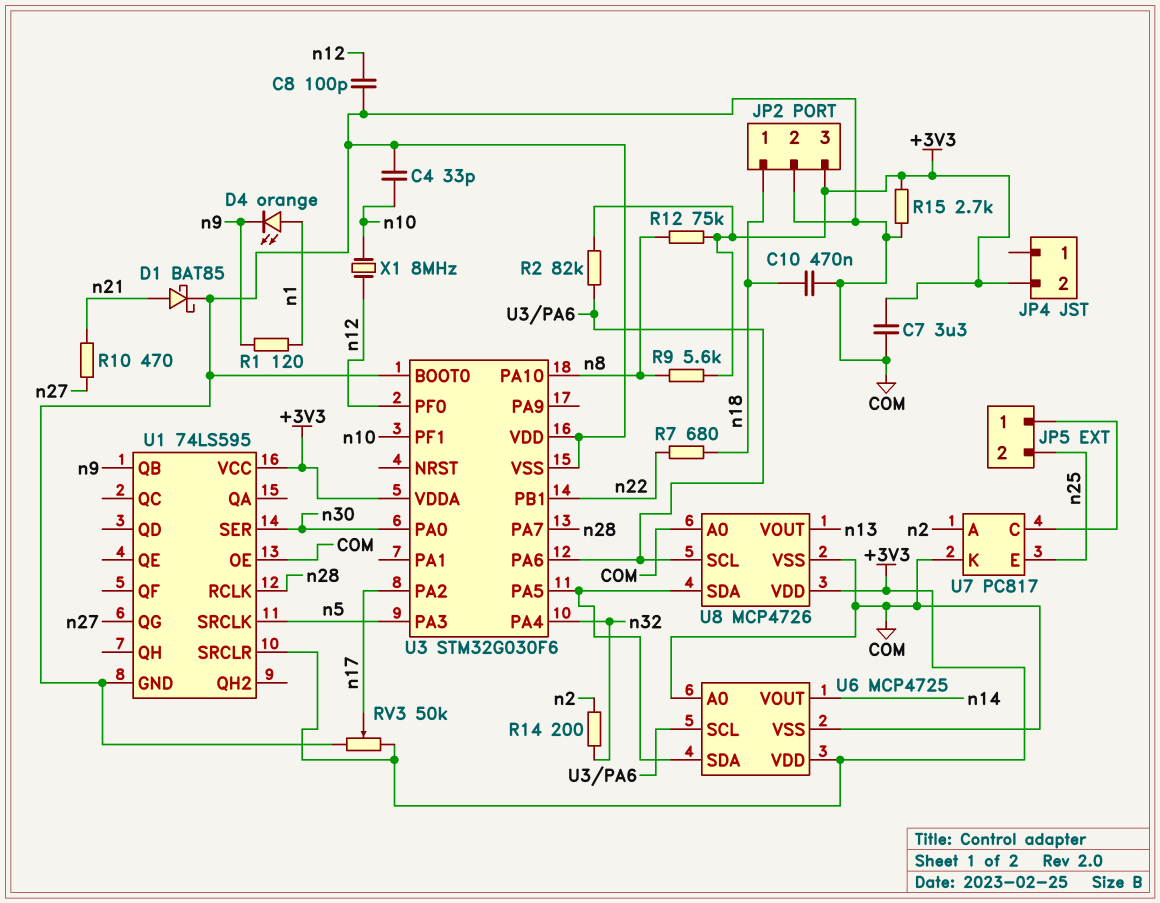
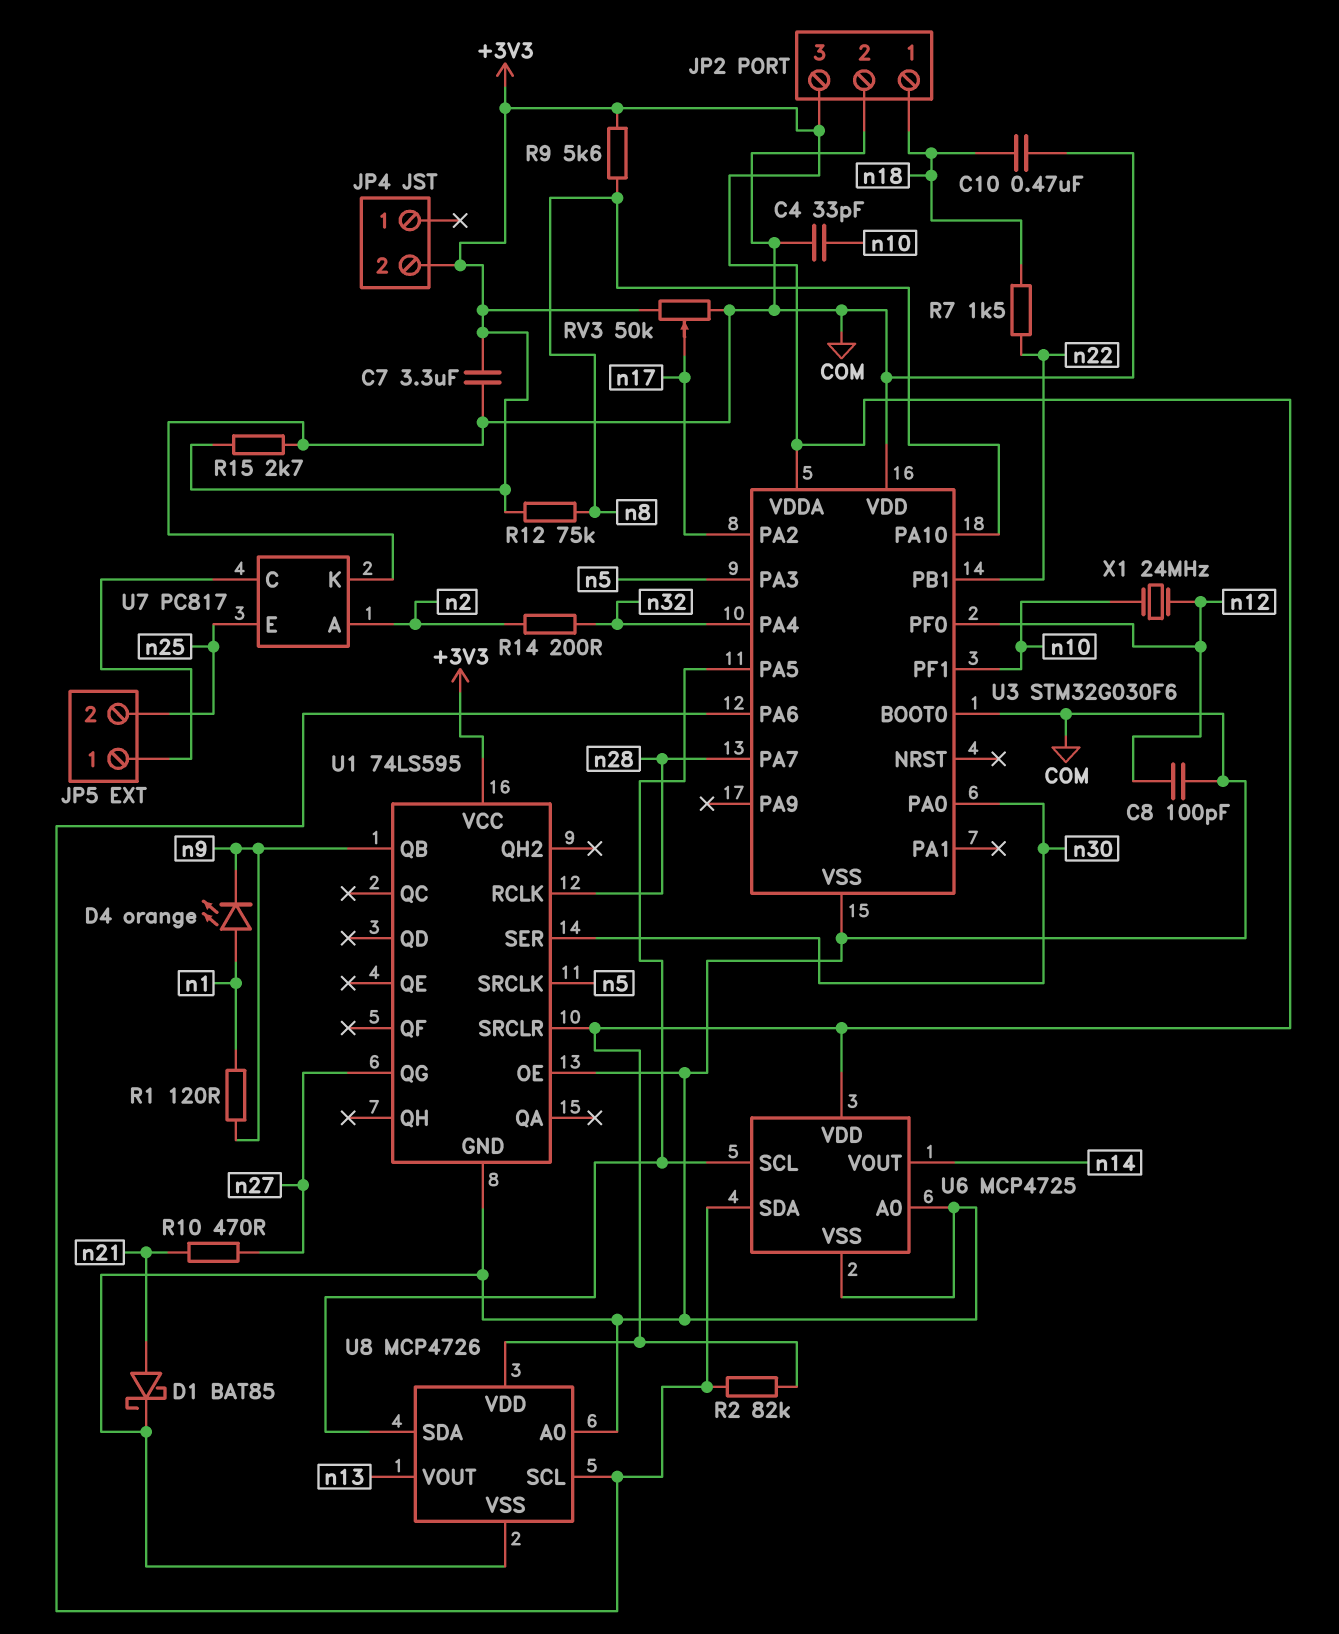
R7: 680 (n18, n22) -> 1.5k (n18, n22)
U6 pin SCL: U3/PA6 -> U3/PA5
U6 pin SDA: U3/PA5 -> U3/PA6
X1: 8MHz (n10, n12) -> 24MHz (n10, n12)

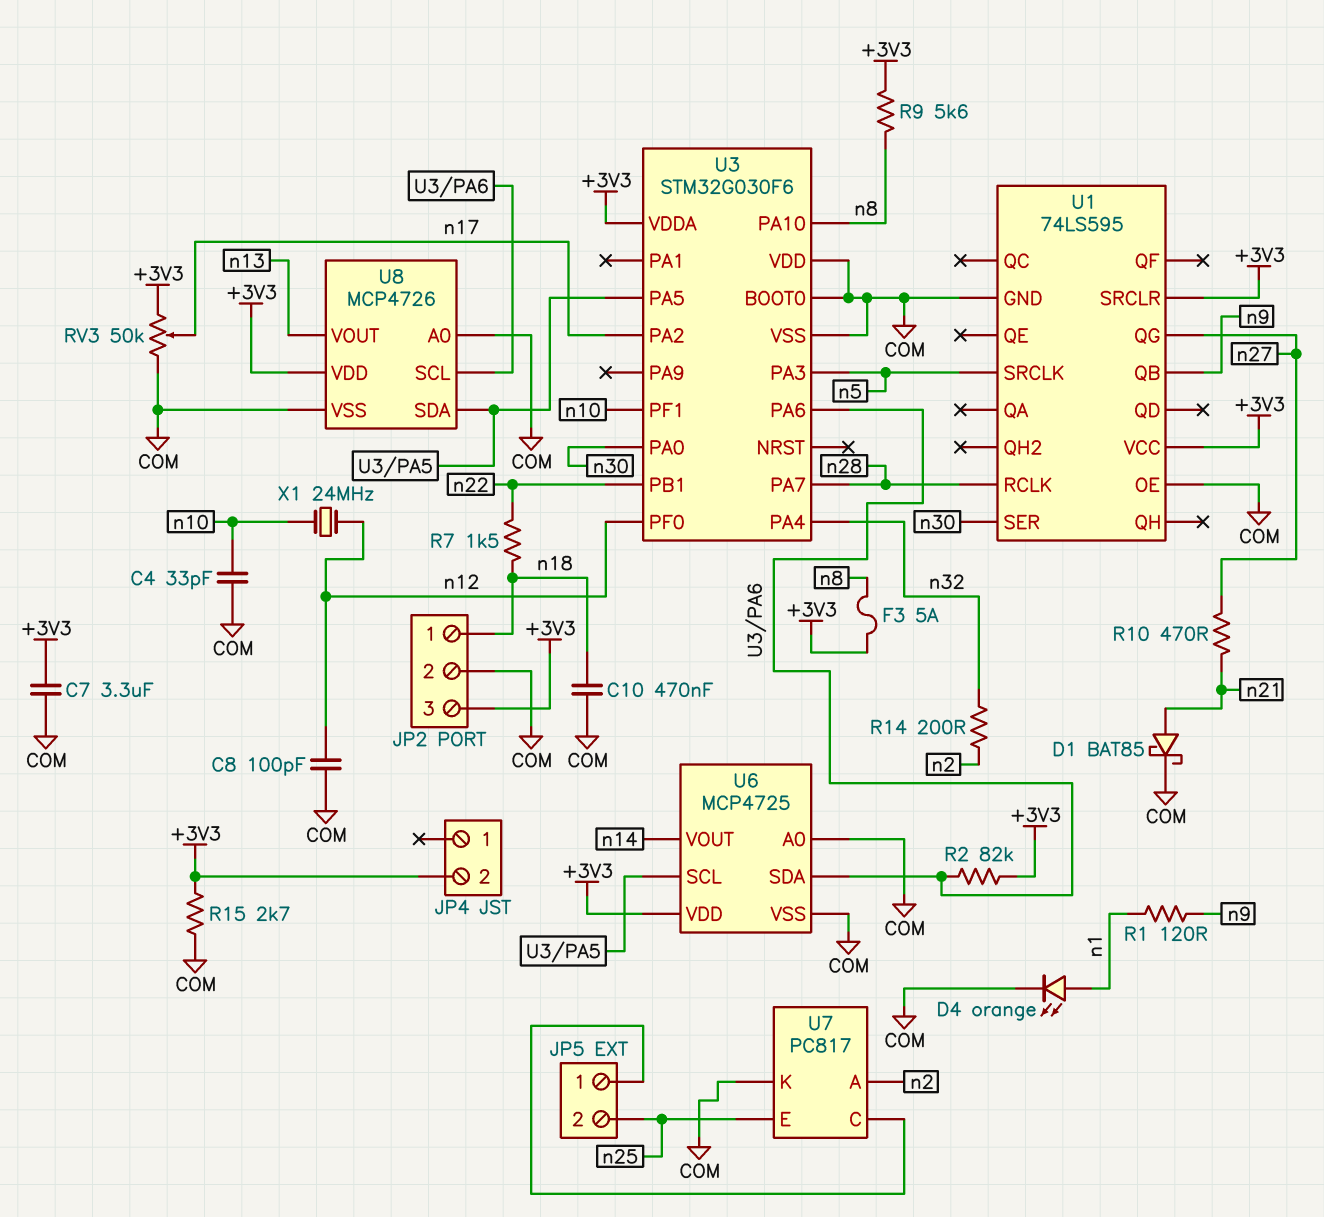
D4: LED orange (A n1, K n9) -> LED orange (A n1, K COM)
F3: none -> 5A (+3V3, n8)
R12: 75k (+3V3, n8) -> none

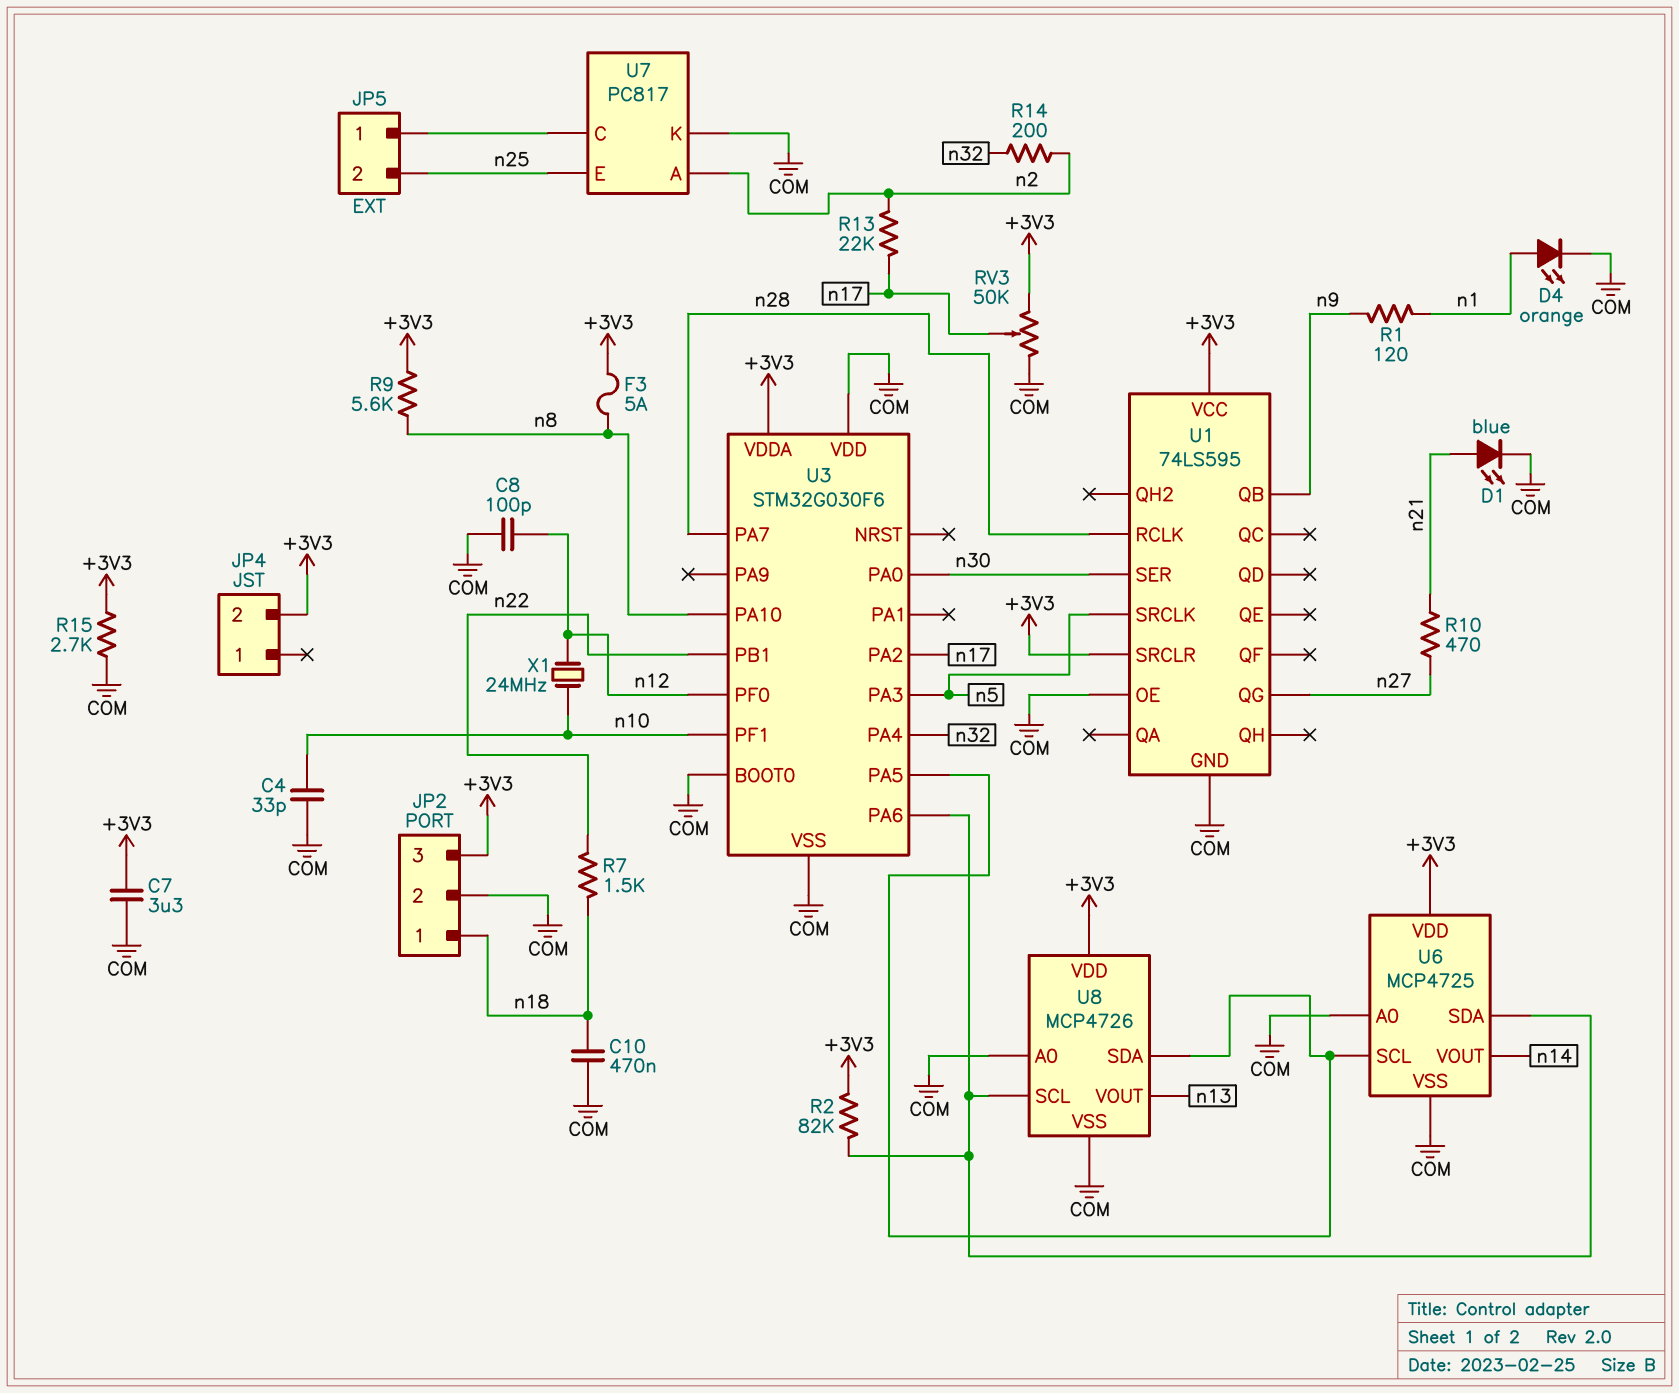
D1: schottky BAT85 (A n21, K COM) -> LED blue (A n21, K COM)
R13: none -> 22k (n2, n17)

